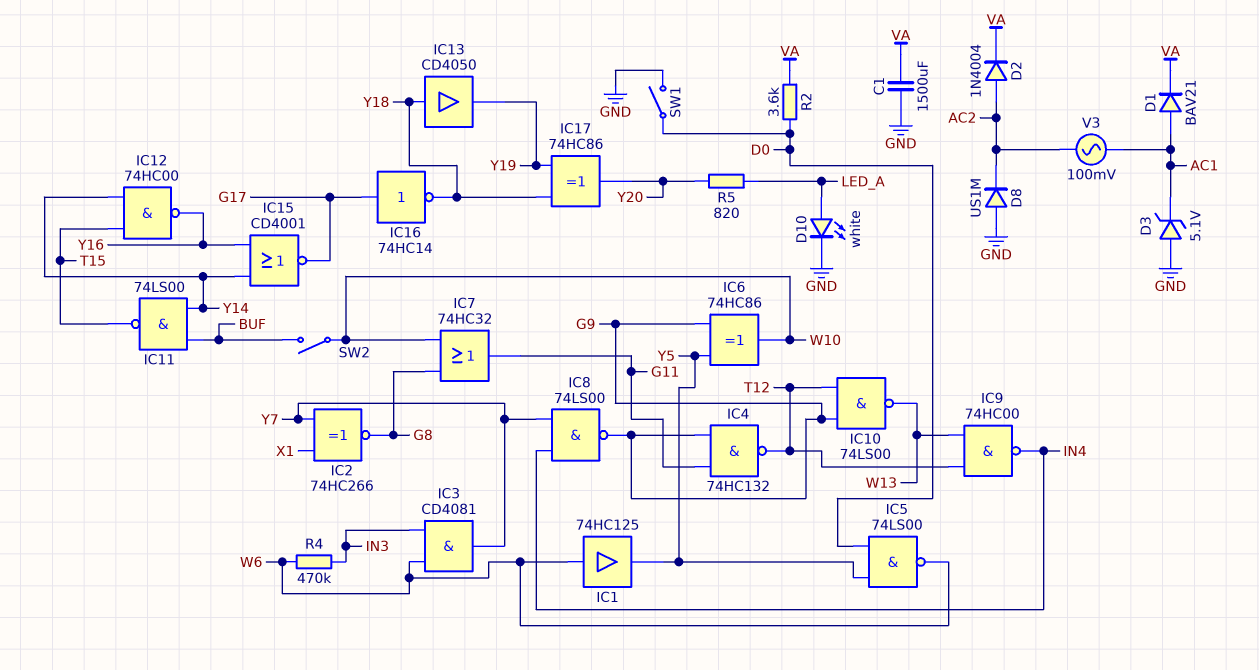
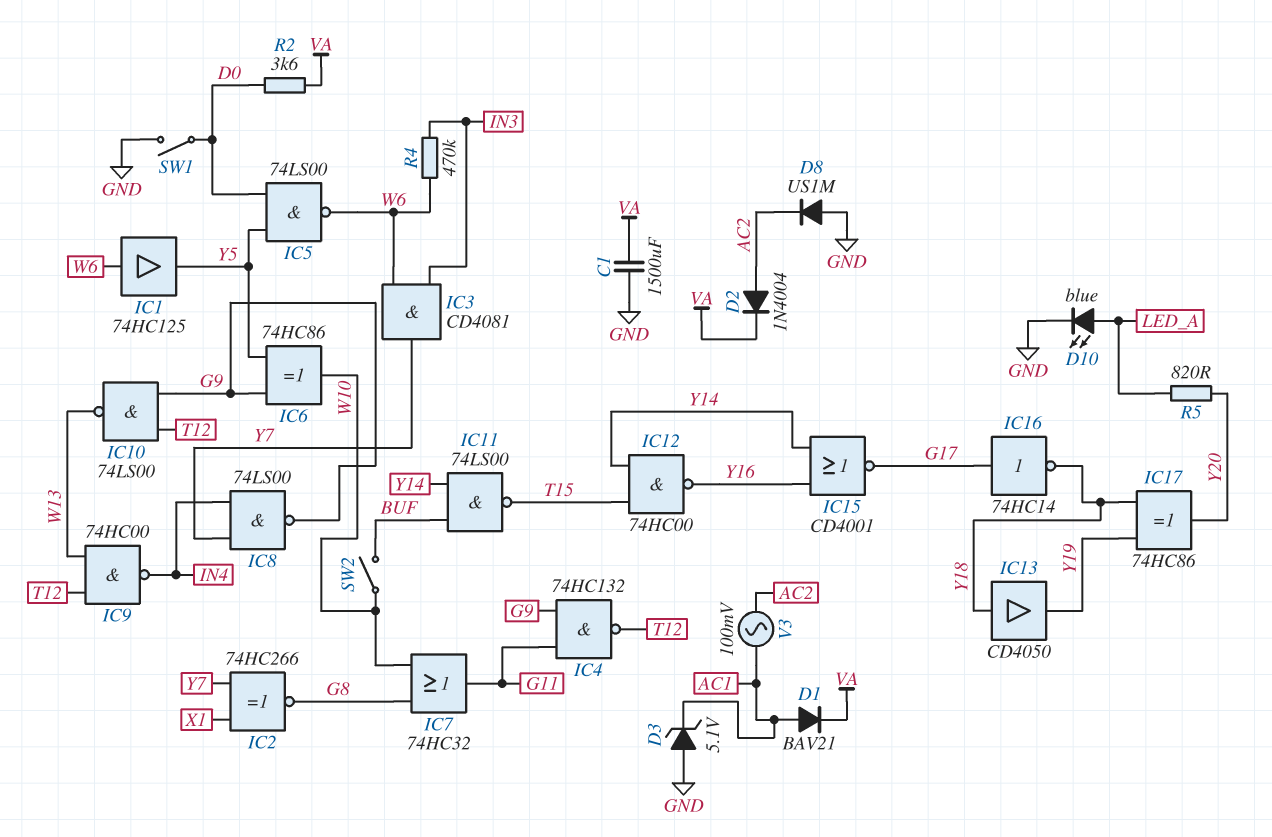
D10: LED white (A LED_A, K GND) -> LED blue (A LED_A, K GND)

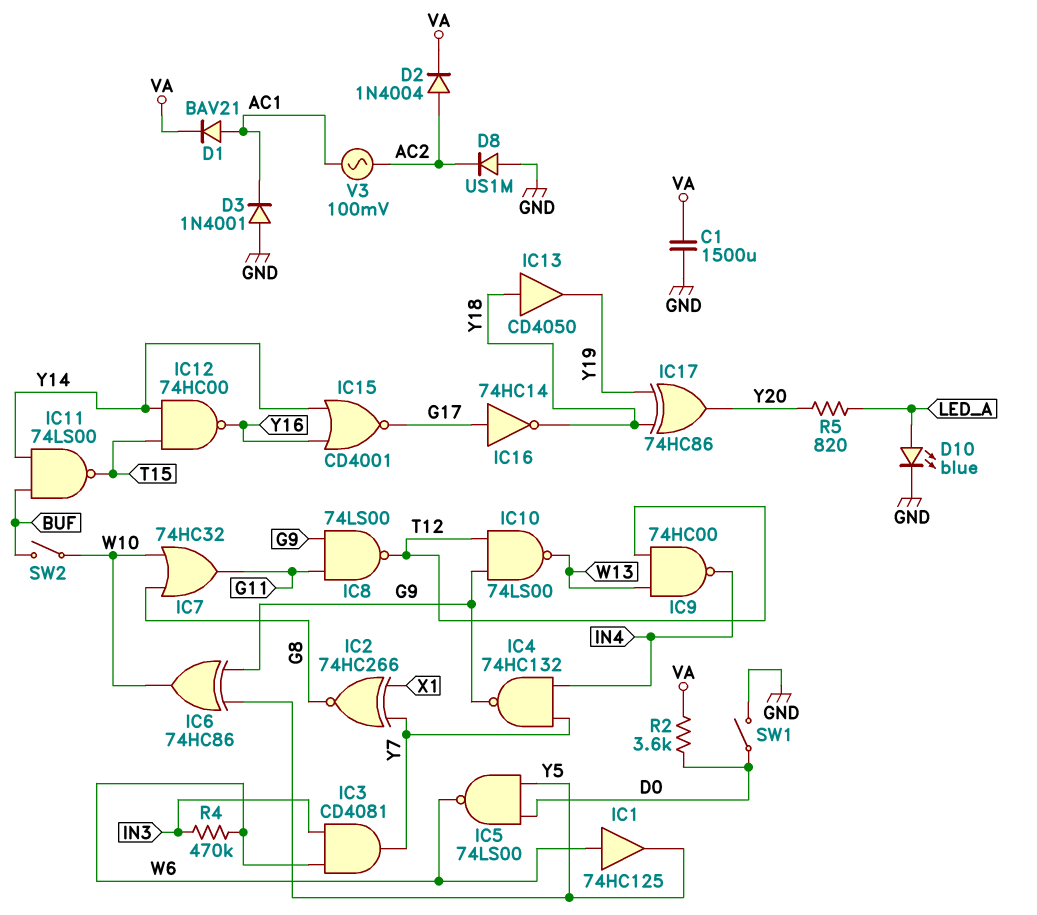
D3: zener 5.1V (A GND, K AC1) -> diode 1N4001 (A GND, K AC1)
IC4: NAND 74HC132 (in G9, in G11, out T12) -> NAND 74HC132 (in IN4, in Y7, out G9)
IC8: NAND 74LS00 (in IN4, in Y7, out G9) -> NAND 74LS00 (in G9, in G11, out T12)

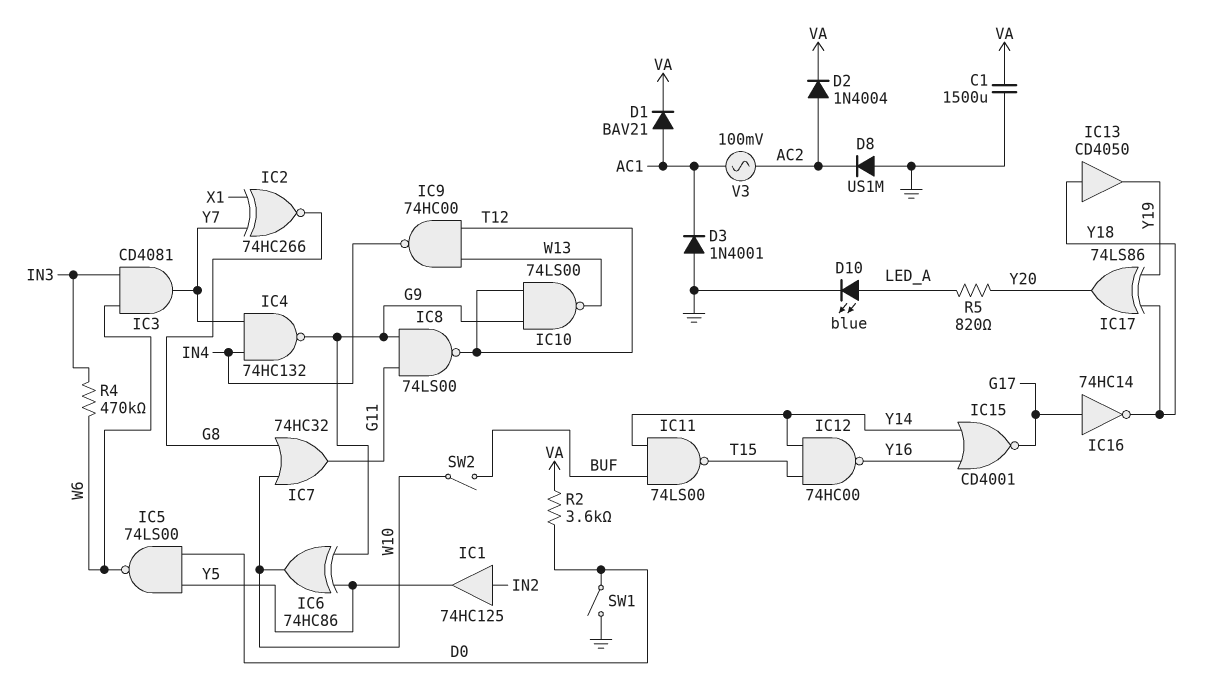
IC1: buffer 74HC125 (in W6, out Y5) -> buffer 74HC125 (in IN2, out Y5)
IC17: XOR 74HC86 (in Y18, in Y19, out Y20) -> XOR 74LS86 (in Y18, in Y19, out Y20)

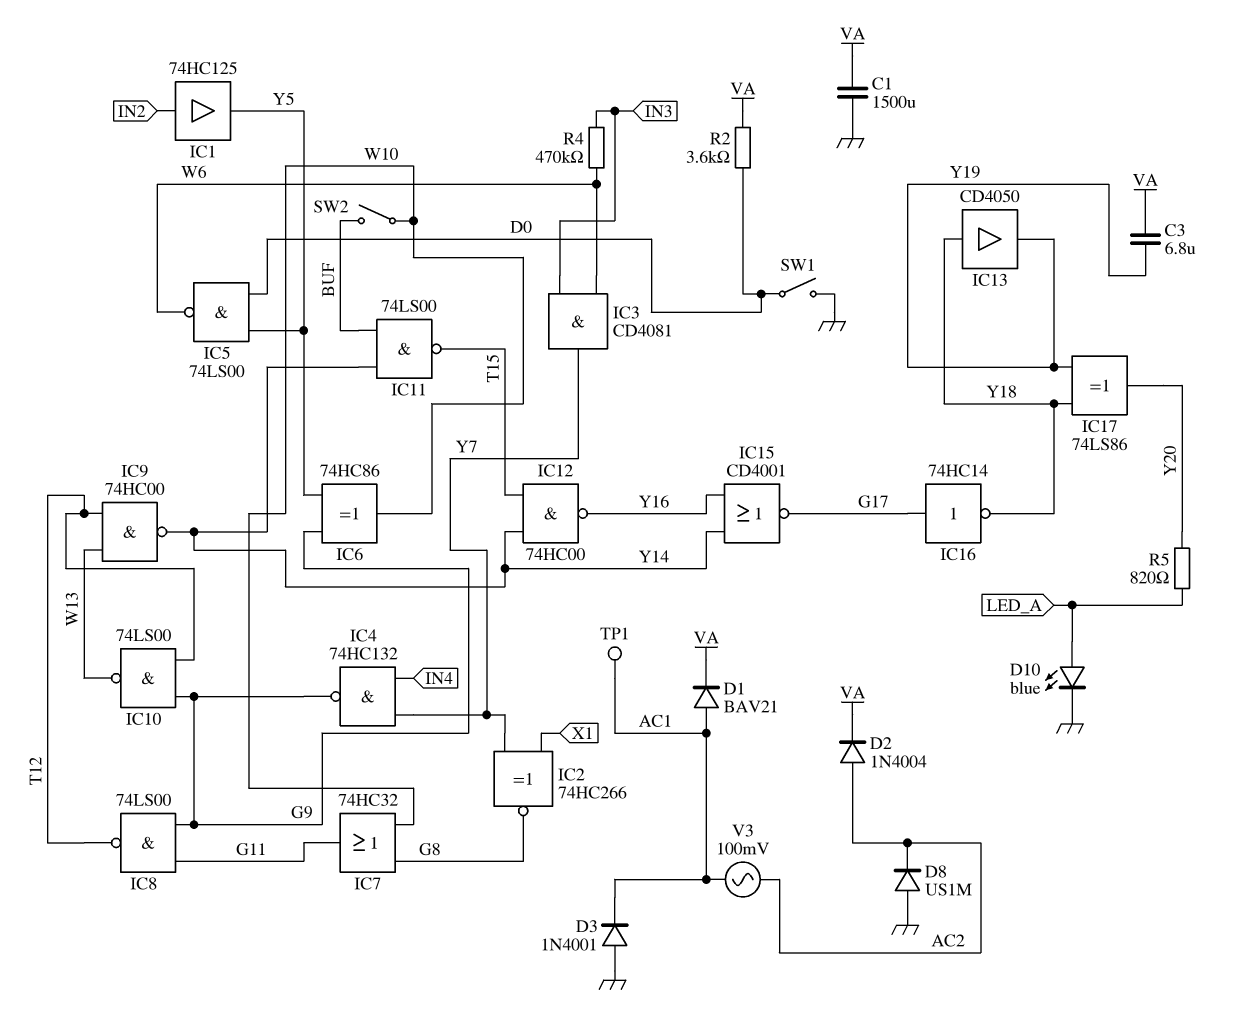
C3: none -> 6.8uF (VA, Y19)
IC9: NAND 74HC00 (in T12, in W13, out IN4) -> NAND 74HC00 (in T12, in W13, out Y14)
TP1: none -> test point (AC1)

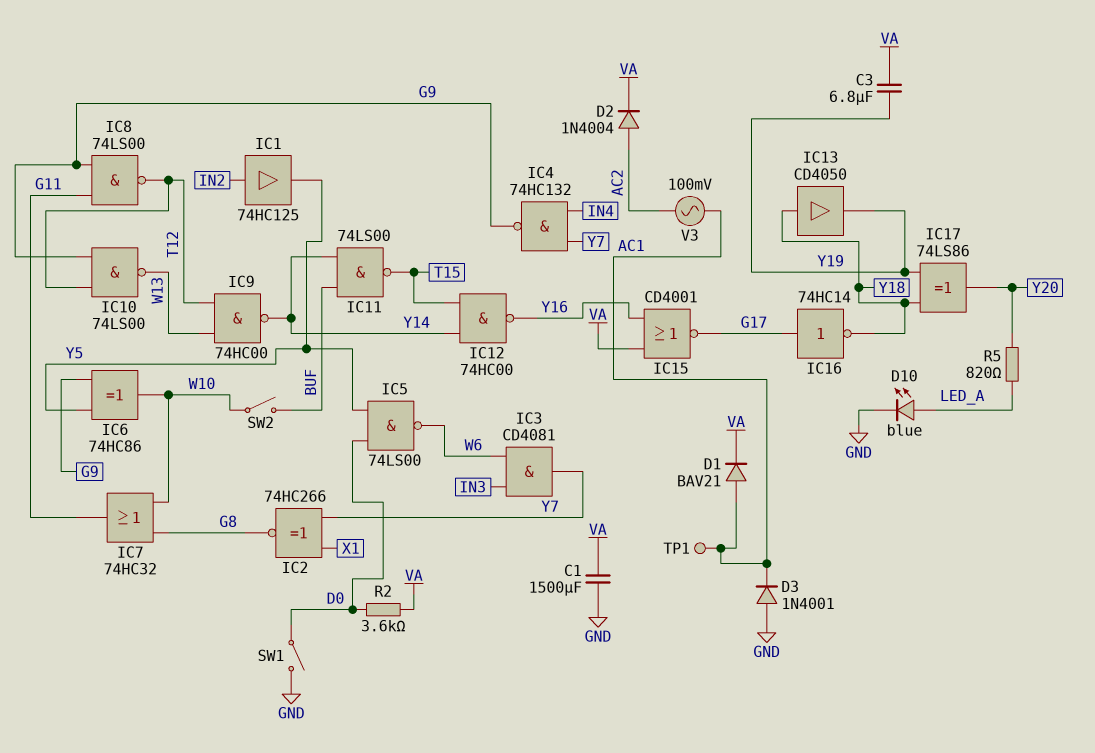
D8: diode US1M (A GND, K AC2) -> none
IC15: NOR CD4001 (in Y14, in Y16, out G17) -> NOR CD4001 (in VA, in Y16, out G17)
R4: 470k (IN3, W6) -> none

